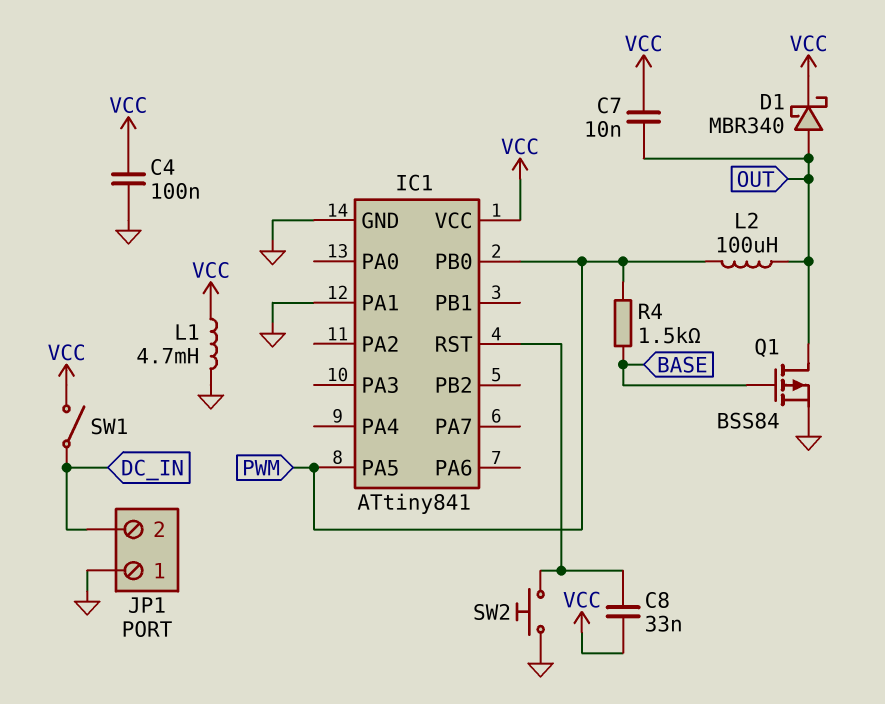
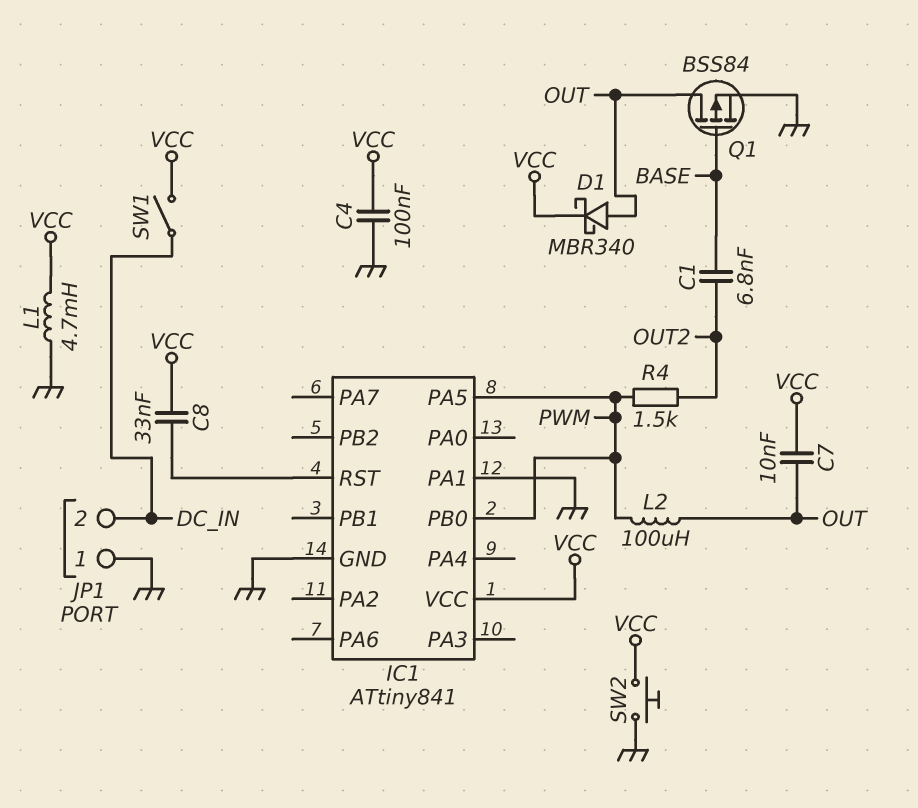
C1: none -> 6.8nF (BASE, OUT2)
R4: 1.5k (BASE, PWM) -> 1.5k (OUT2, PWM)
SW2: button (GND, IC1/RST) -> button (GND, VCC)

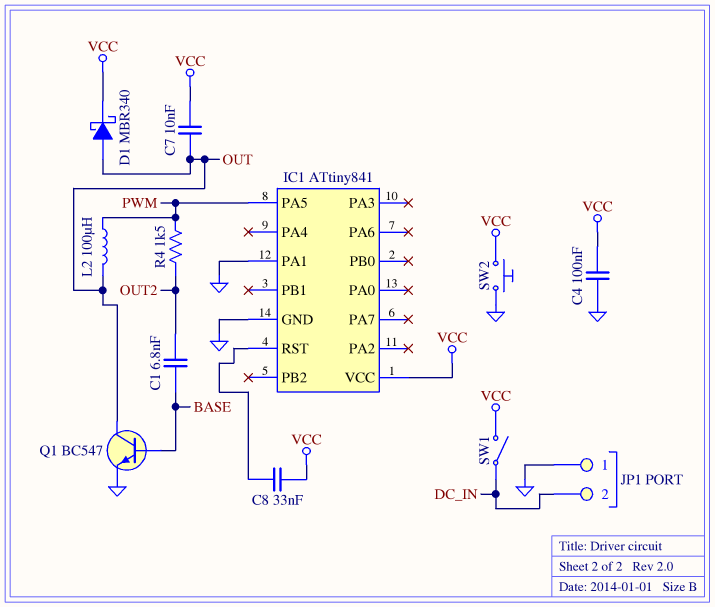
IC1 pin PB0: PWM -> none
L1: 4.7mH (GND, VCC) -> none
Q1: PMOS BSS84 (G BASE, D OUT, S GND) -> NPN BC547 (B BASE, C OUT, E GND)

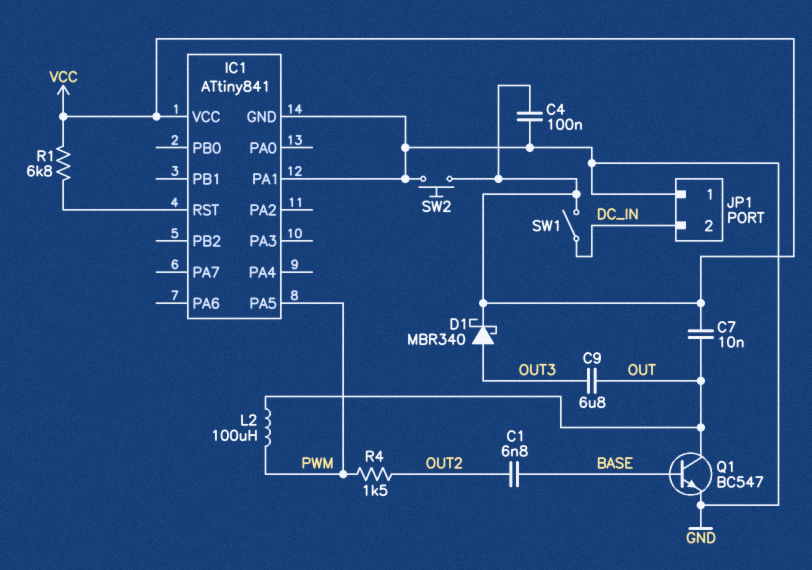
C8: 33nF (IC1/RST, VCC) -> none
C9: none -> 6.8uF (OUT, OUT3)
D1: schottky MBR340 (A OUT, K VCC) -> schottky MBR340 (A OUT3, K VCC)
R1: none -> 6.8k (IC1/RST, VCC)

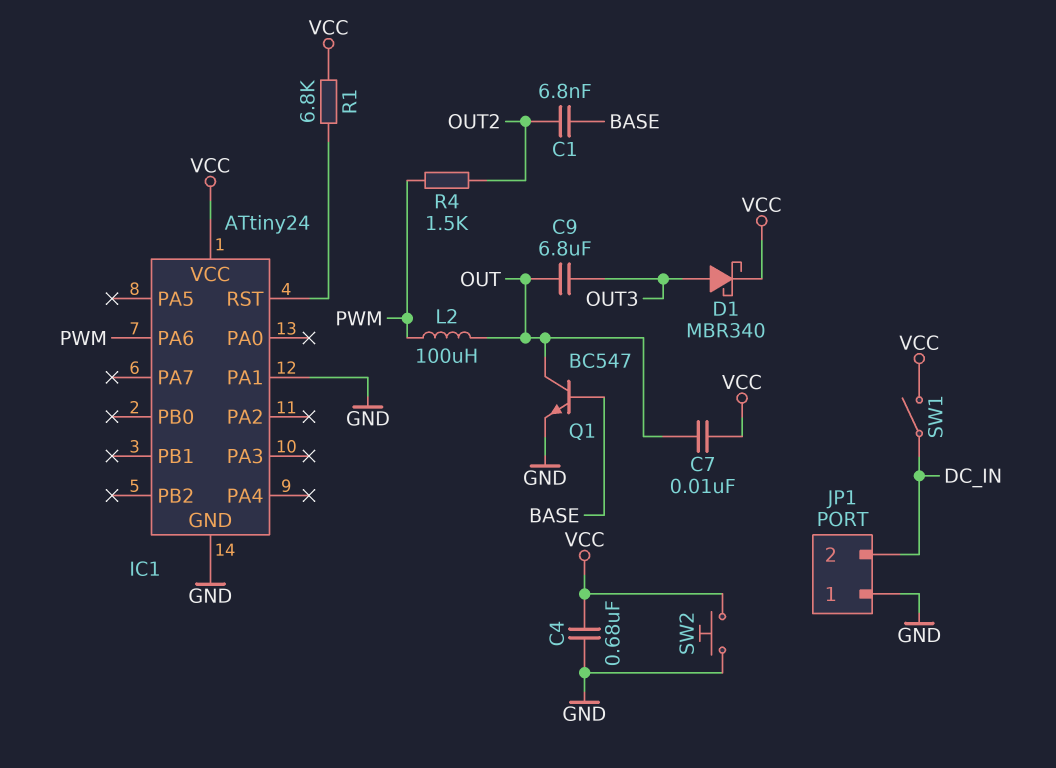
C4: 100nF (GND, VCC) -> 680nF (GND, VCC)
IC1: ATtiny841 -> ATtiny24
IC1 pin PA5: PWM -> none
IC1 pin PA6: none -> PWM

